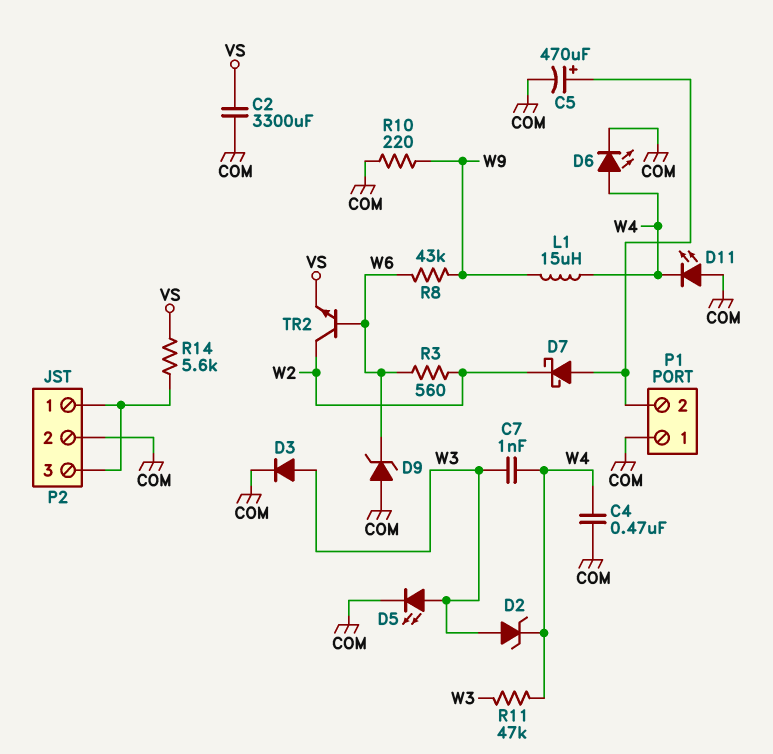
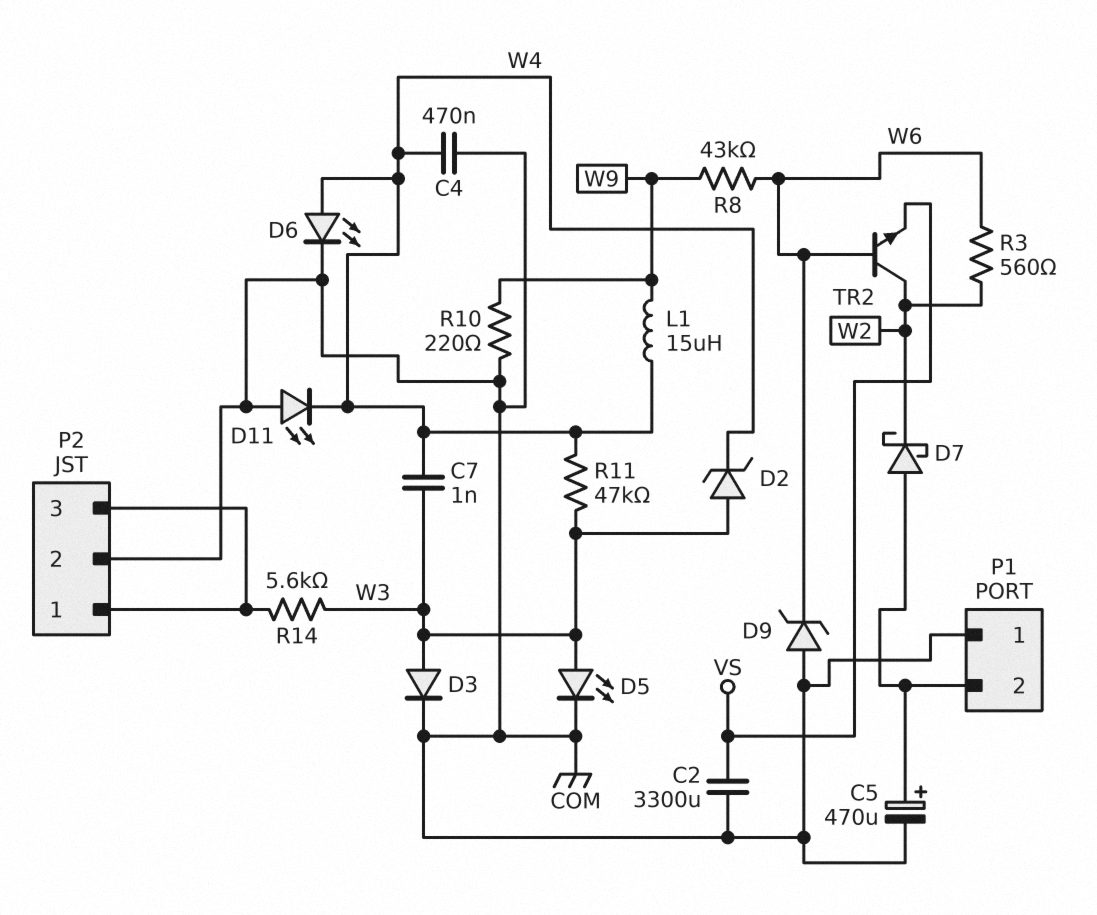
R14: 5.6k (P2/1, VS) -> 5.6k (P2/1, W3)

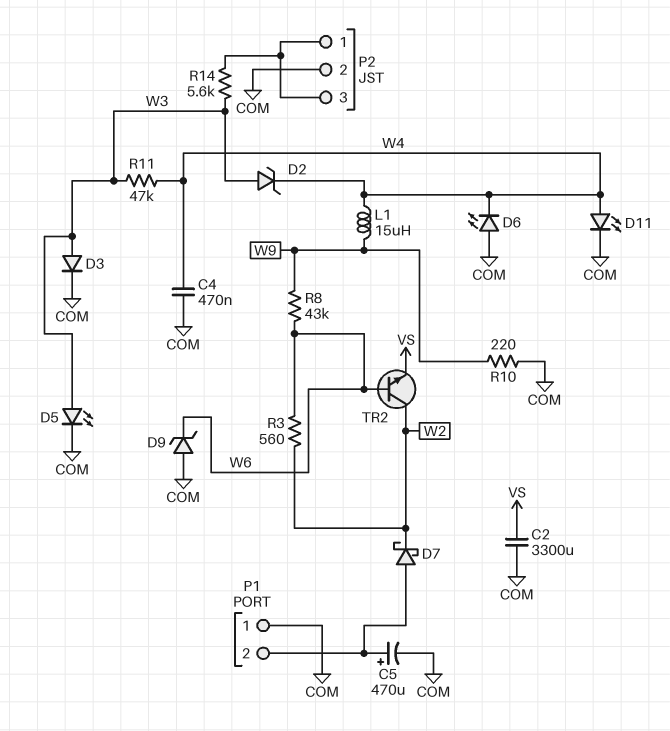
C7: 1nF (W3, W4) -> none
D6: LED (A W4, K COM) -> LED (A COM, K W4)
D11: LED (A COM, K W4) -> LED (A W4, K COM)

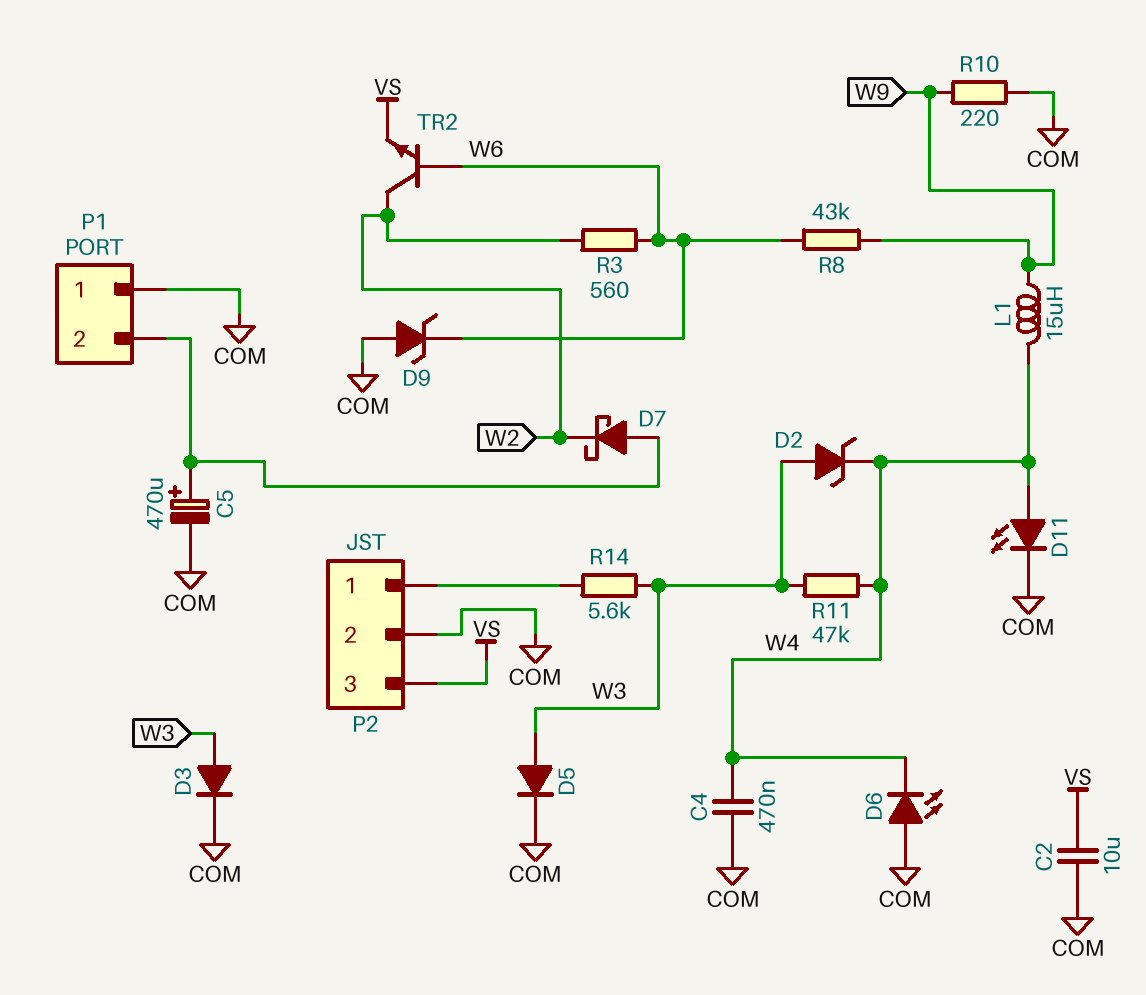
C2: 3300uF (COM, VS) -> 10uF (COM, VS)
D5: LED (A W3, K COM) -> diode (A W3, K COM)
P2 pin 3: P2/1 -> VS

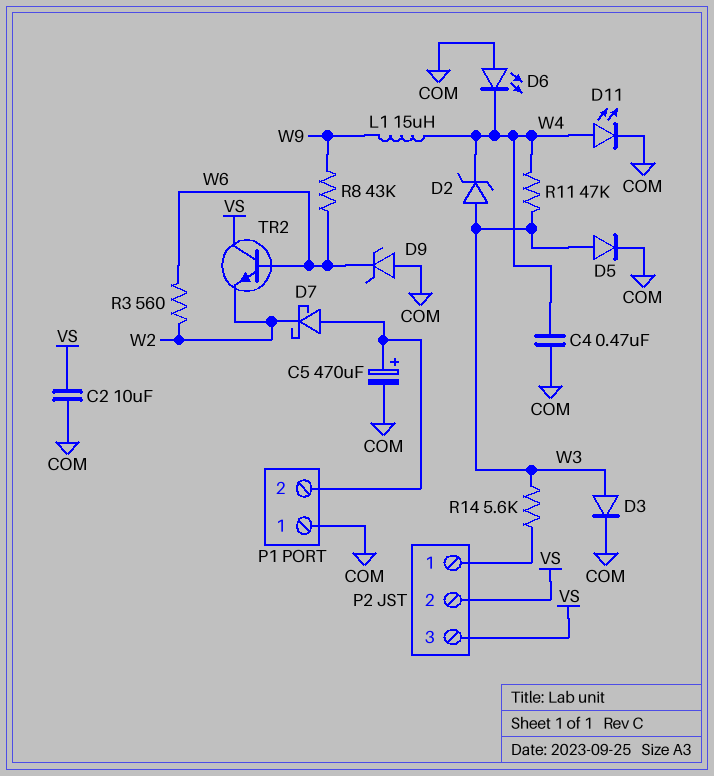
P2 pin 2: COM -> VS
R10: 220 (COM, W9) -> none
TR2: NPN (B W6, C W2, E VS) -> NPN (B W6, C VS, E W2)

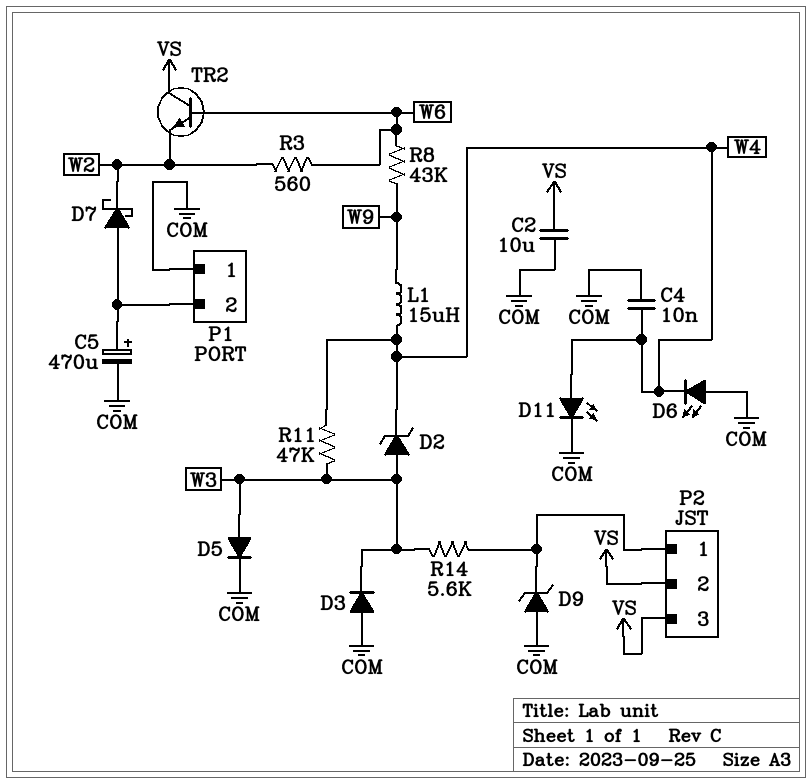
C4: 470nF (COM, W4) -> 10nF (COM, W4)
D3: diode (A W3, K COM) -> diode (A COM, K W3)
D9: zener (A COM, K W6) -> zener (A COM, K P2/1)

